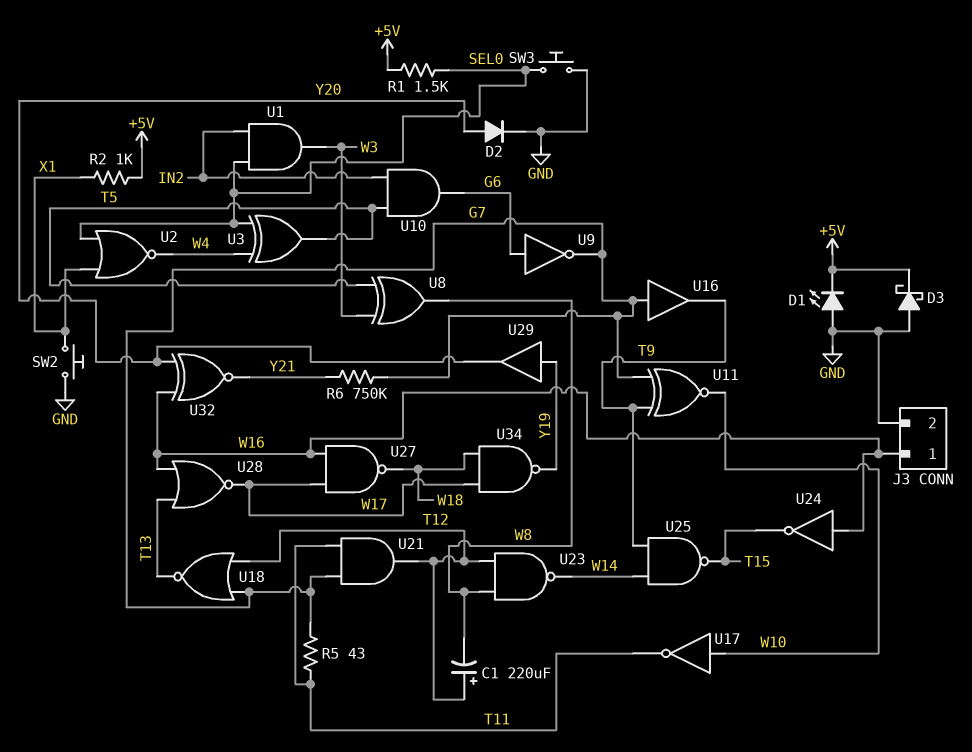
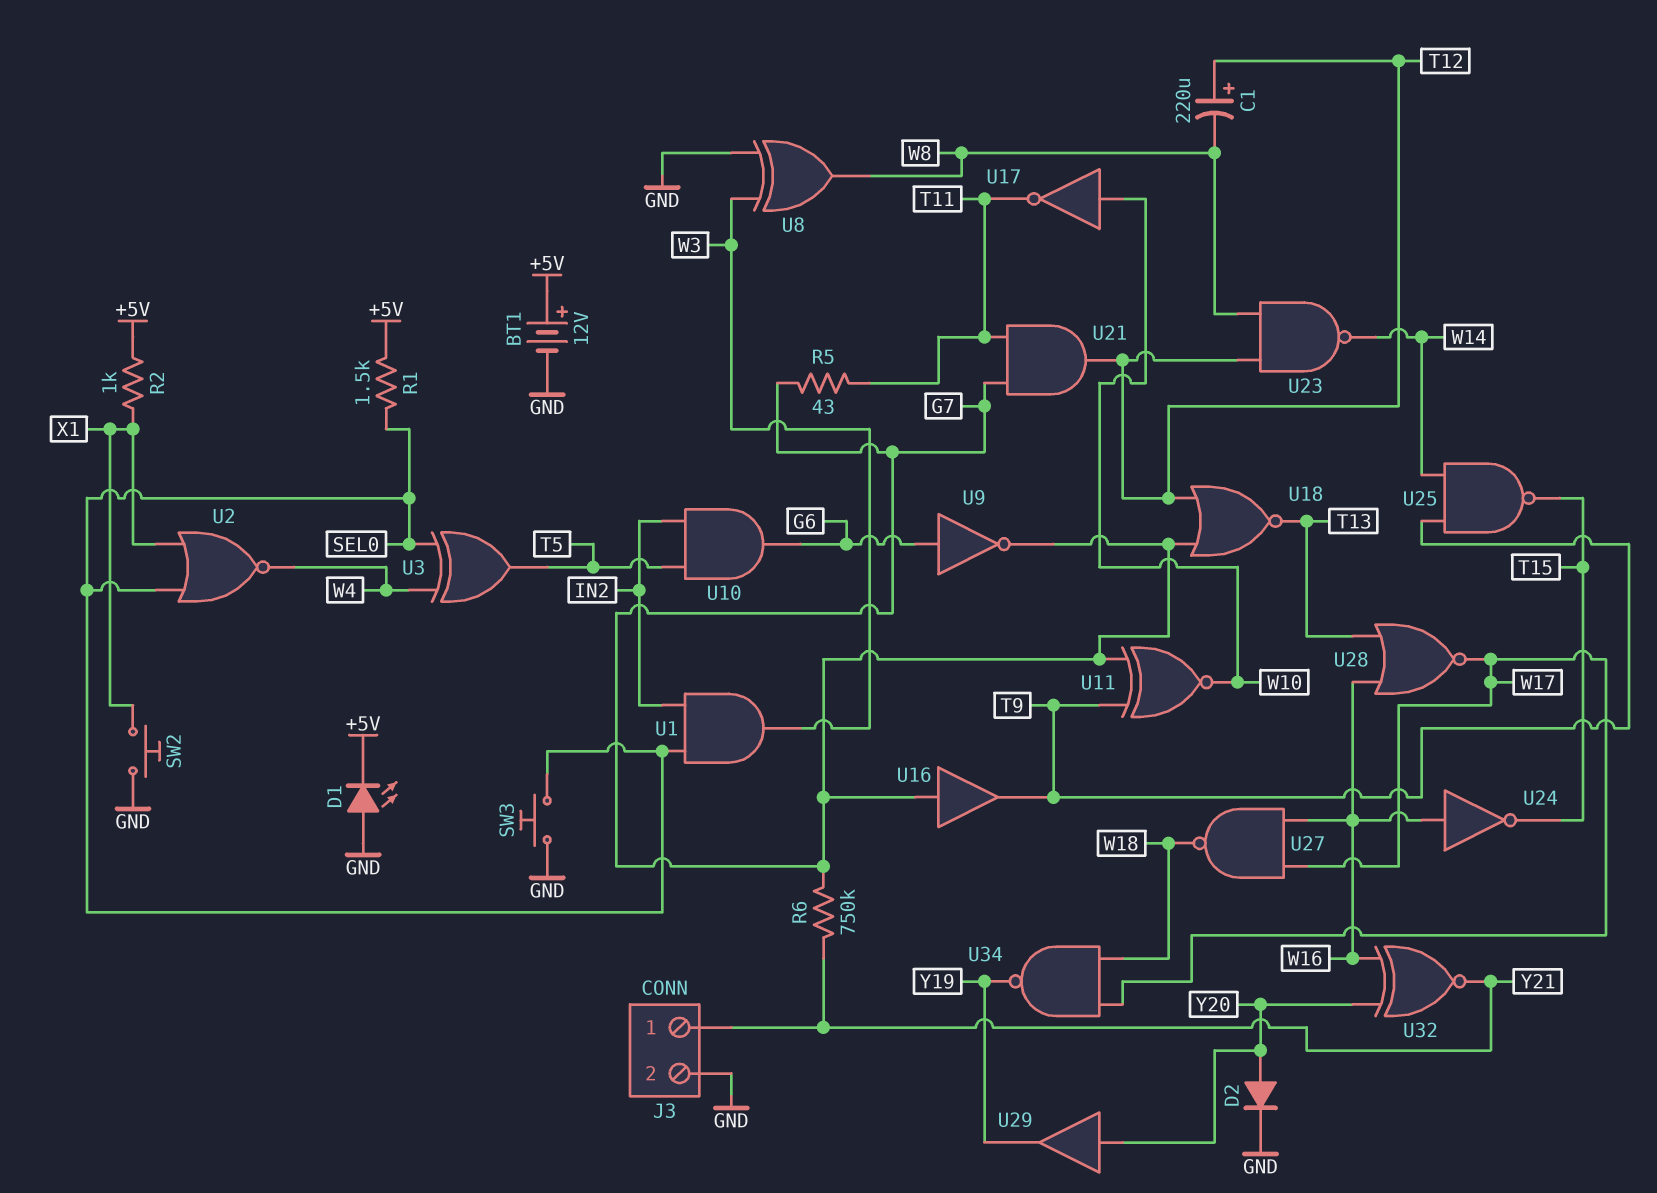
BT1: none -> 12V (plus +5V, minus GND)
D3: schottky (A GND, K +5V) -> none
J3 pin 1: W16 -> Y21
U8: XOR (in T5, in W3, out W8) -> XOR (in GND, in W3, out W8)
U29: buffer (in Y19, out Y20) -> buffer (in Y20, out Y19)

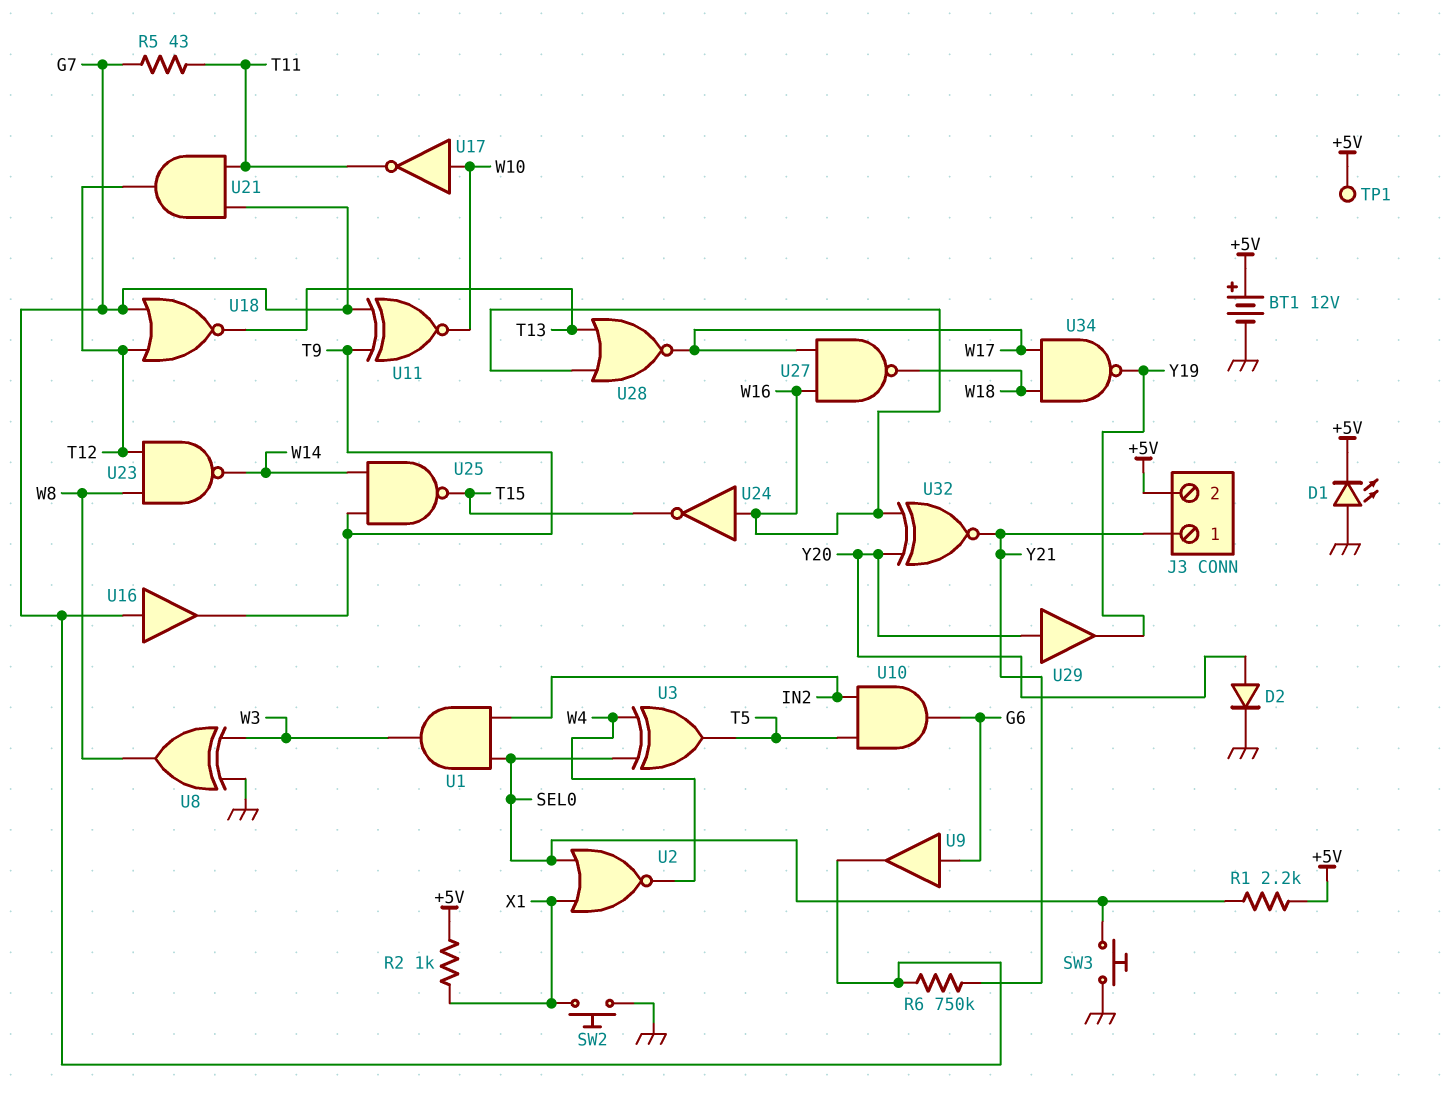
C1: 220uF (plus T12, minus W8) -> none
J3 pin 2: GND -> +5V
R1: 1.5k (+5V, SEL0) -> 2.2k (+5V, SEL0)
TP1: none -> test point (+5V)
U9: NOT (in G6, out G7) -> buffer (in G6, out G7)

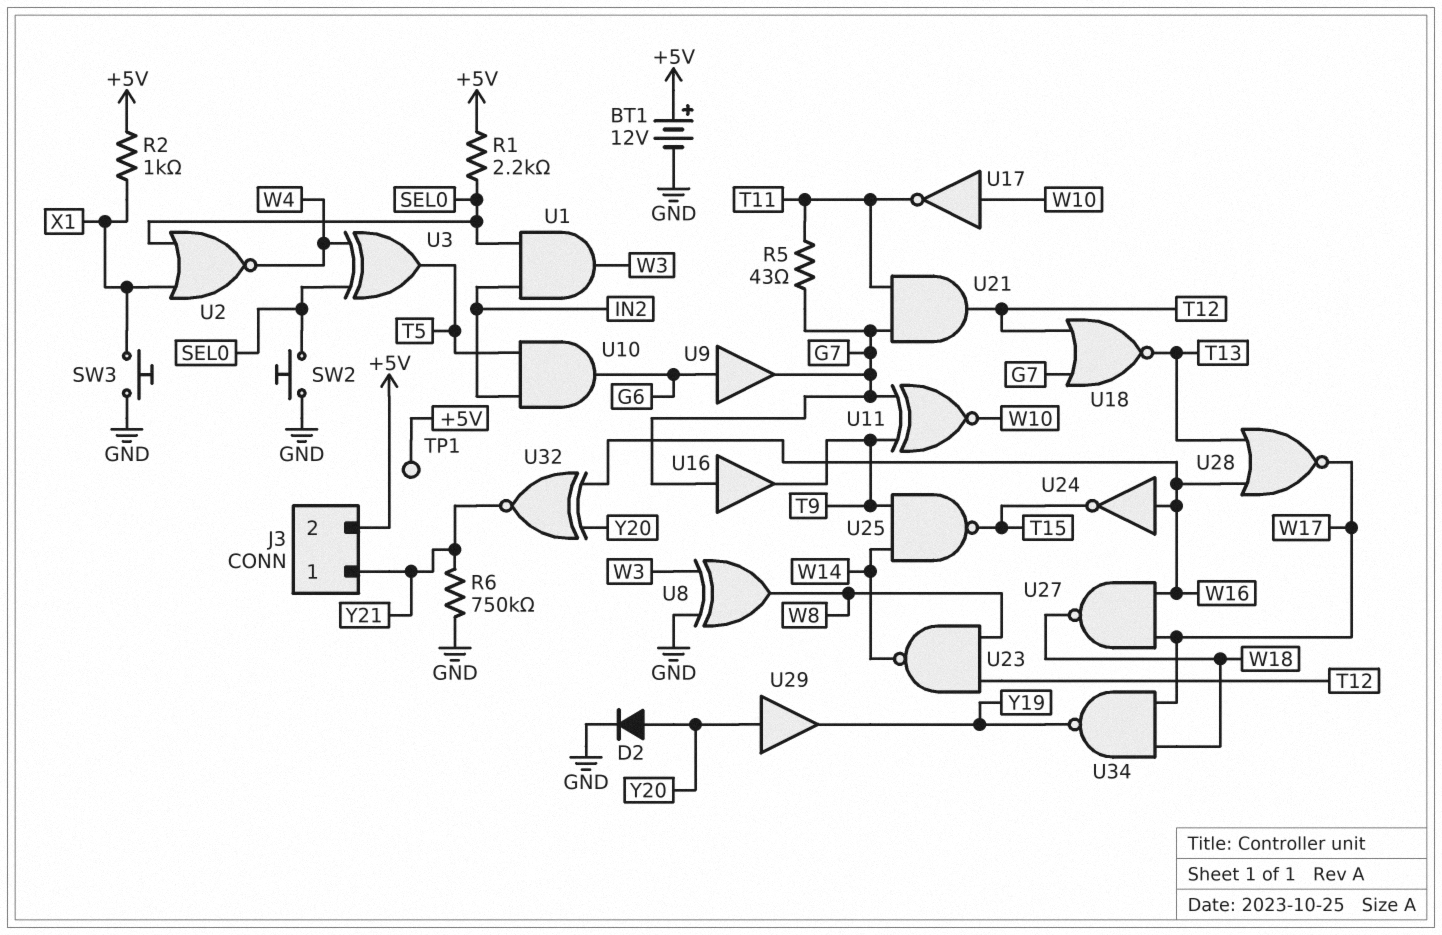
D1: LED (A GND, K +5V) -> none
R6: 750k (G7, Y21) -> 750k (GND, Y21)
SW2: button (GND, X1) -> button (GND, SEL0)
SW3: button (GND, SEL0) -> button (GND, X1)

